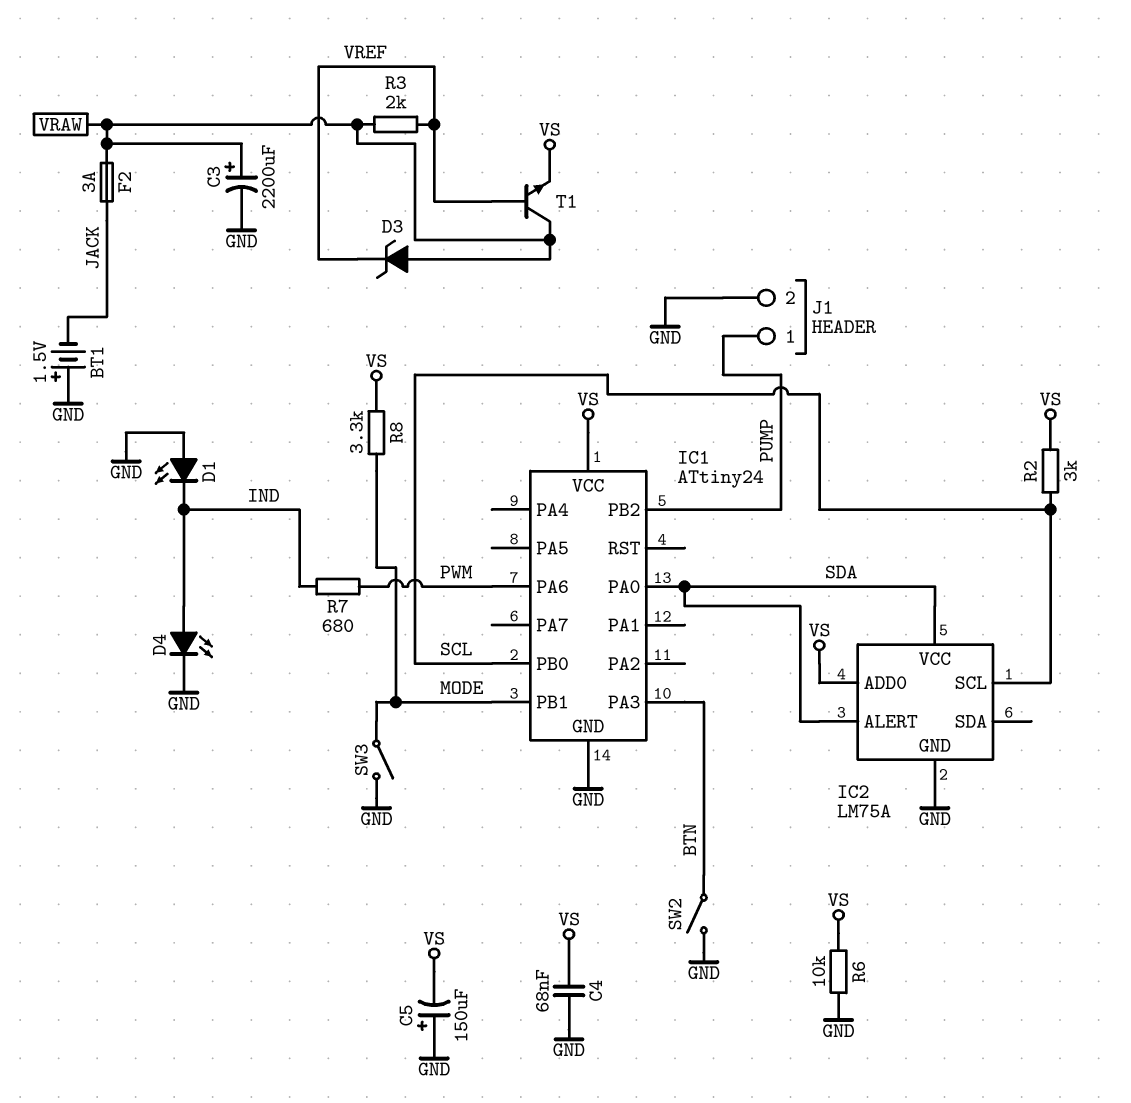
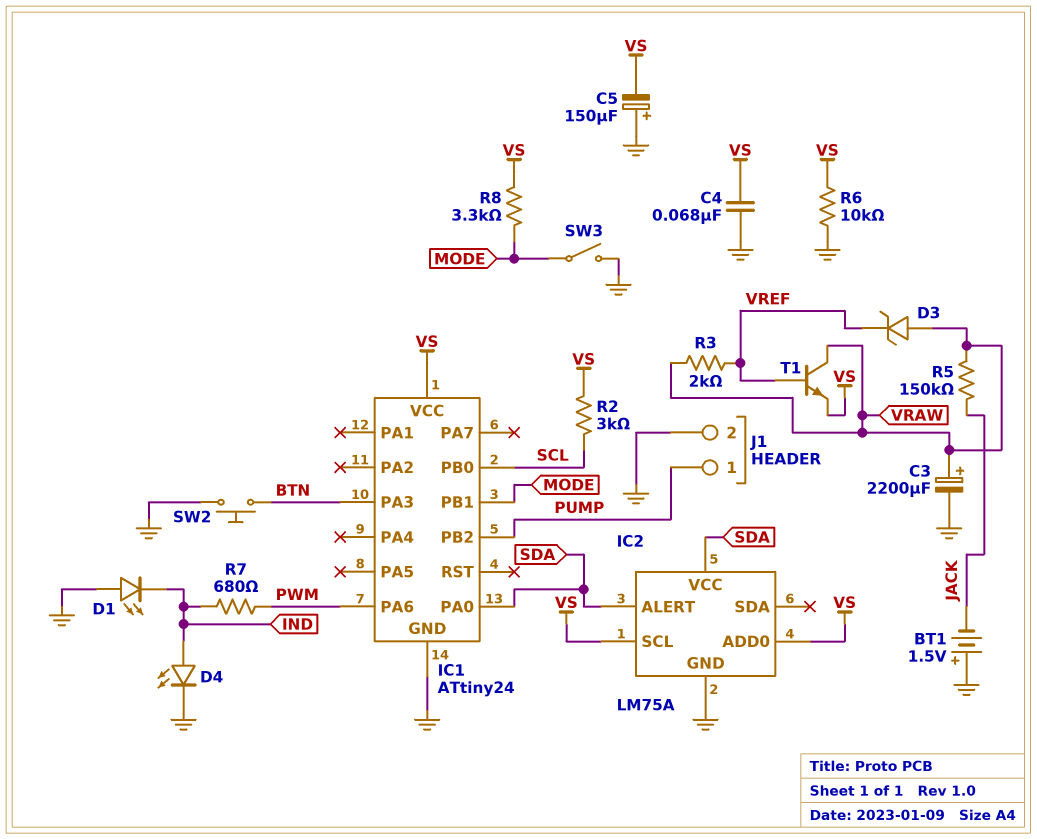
F2: 3A (JACK, VRAW) -> none
IC2 pin SCL: SCL -> VS
R5: none -> 150k (JACK, VRAW)
SW2: switch (BTN, GND) -> button (BTN, GND)

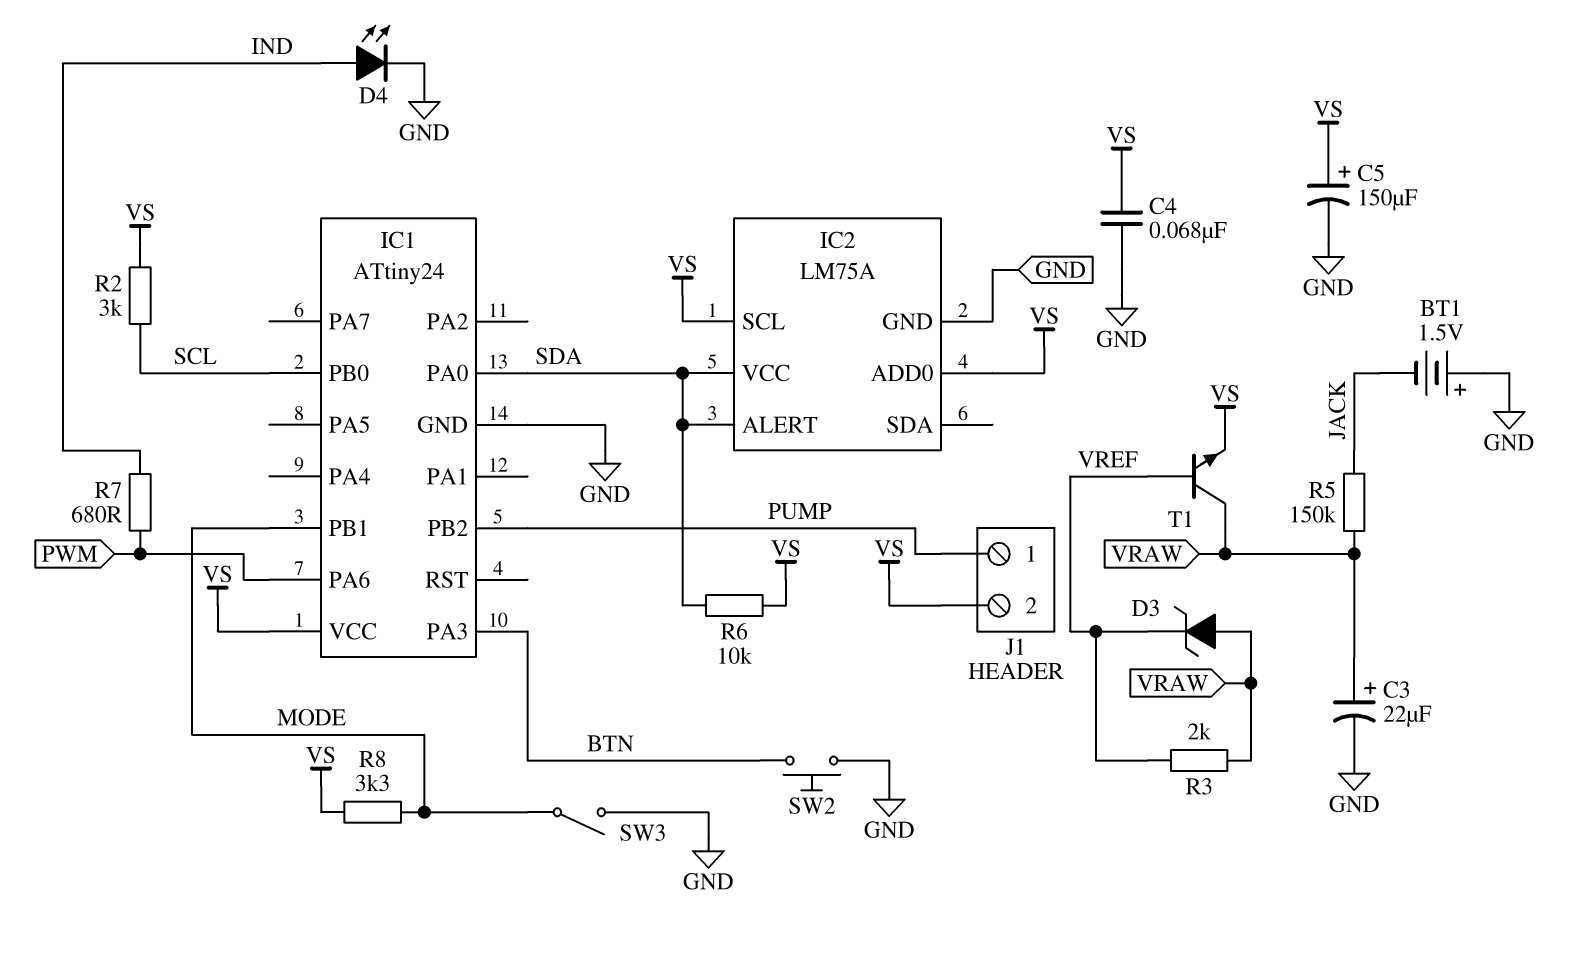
C3: 2200uF (plus VRAW, minus GND) -> 22uF (plus VRAW, minus GND)
C5: 150uF (plus GND, minus VS) -> 150uF (plus VS, minus GND)
D1: LED (A GND, K IND) -> none
J1 pin 2: GND -> VS
R6: 10k (GND, VS) -> 10k (SDA, VS)

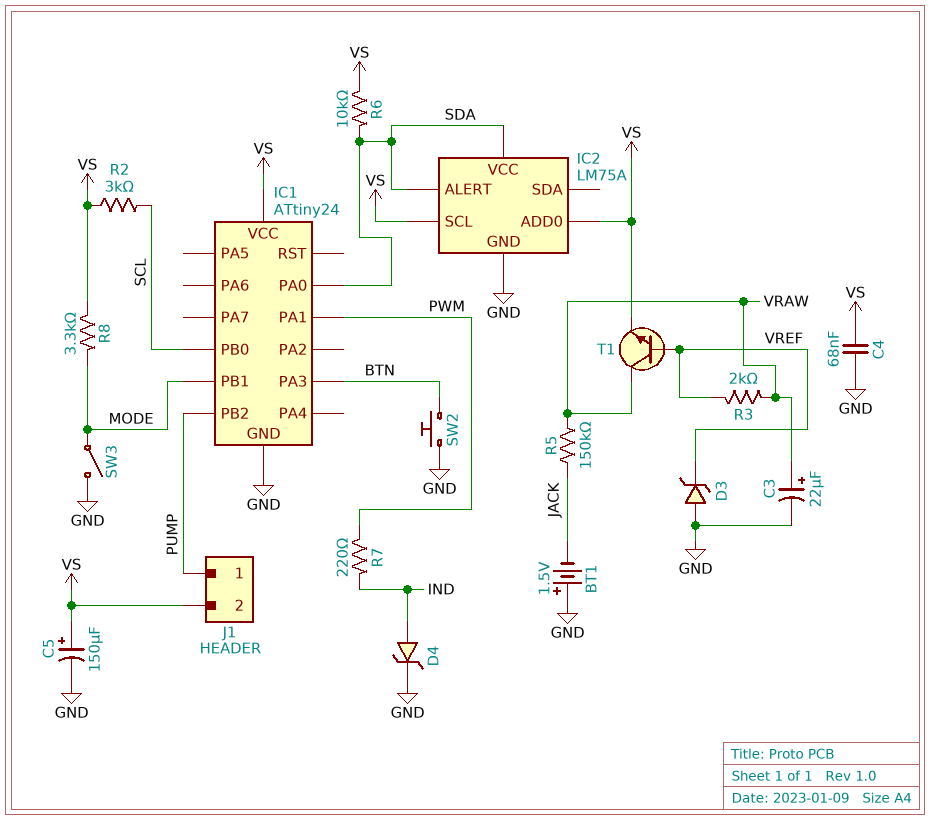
D3: zener (A VRAW, K VREF) -> zener (A GND, K VREF)
D4: LED (A IND, K GND) -> zener (A IND, K GND)
IC1 pin PA1: none -> PWM
IC1 pin PA6: PWM -> none
R7: 680 (IND, PWM) -> 220 (IND, PWM)

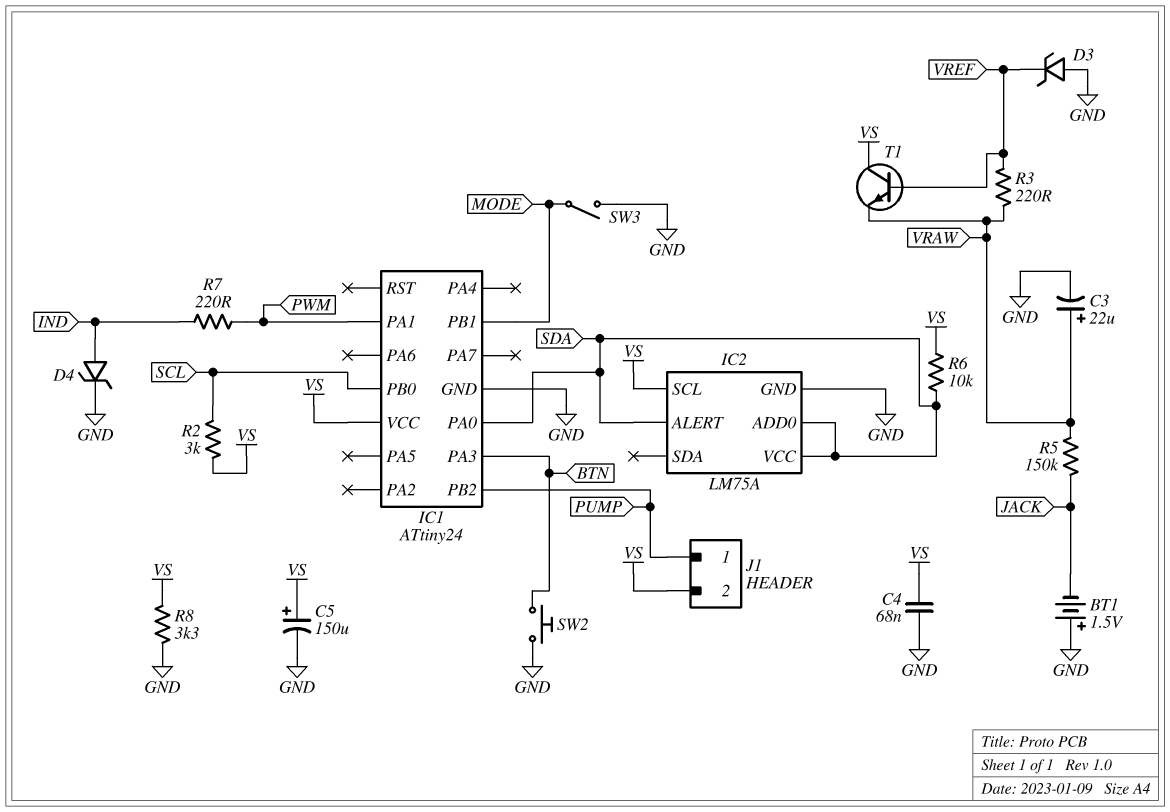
IC2 pin ADD0: VS -> SDA
R3: 2k (VRAW, VREF) -> 220 (VRAW, VREF)
R8: 3.3k (MODE, VS) -> 3.3k (GND, VS)
T1: NPN (B VREF, C VRAW, E VS) -> NPN (B VREF, C VS, E VRAW)

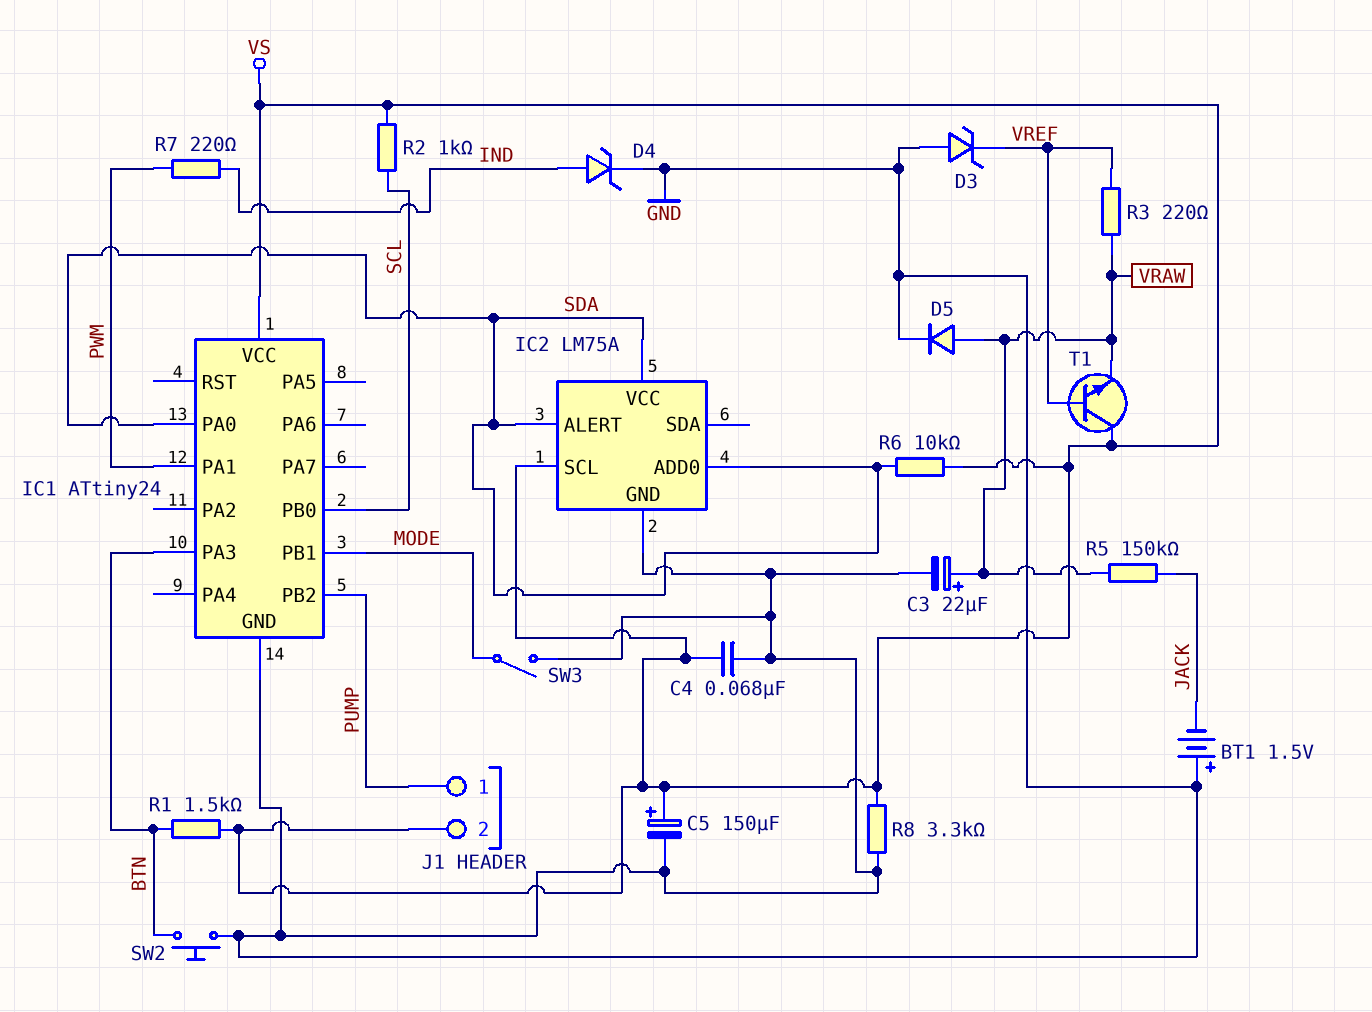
D5: none -> diode (A VRAW, K GND)
R1: none -> 1.5k (BTN, VS)
R2: 3k (SCL, VS) -> 1k (SCL, VS)

